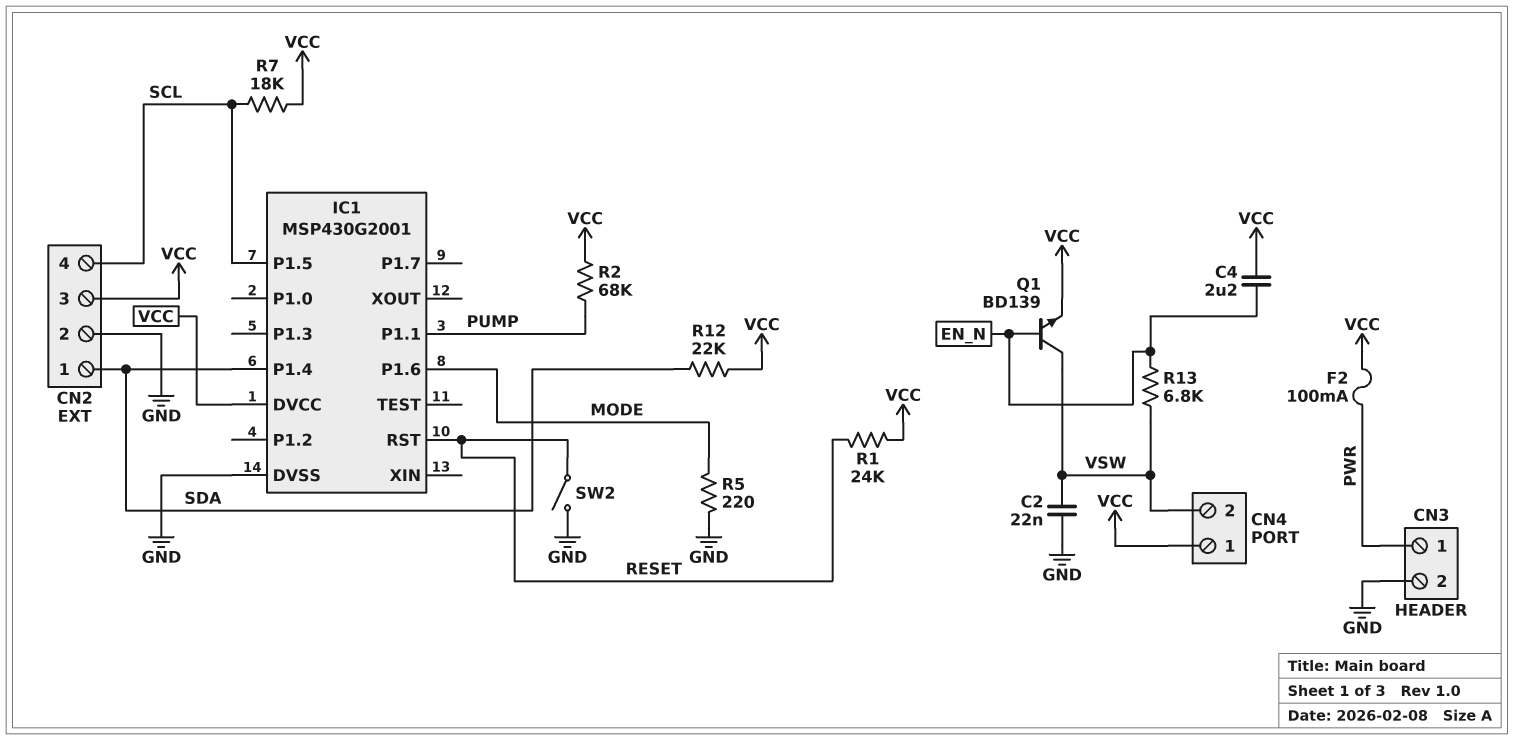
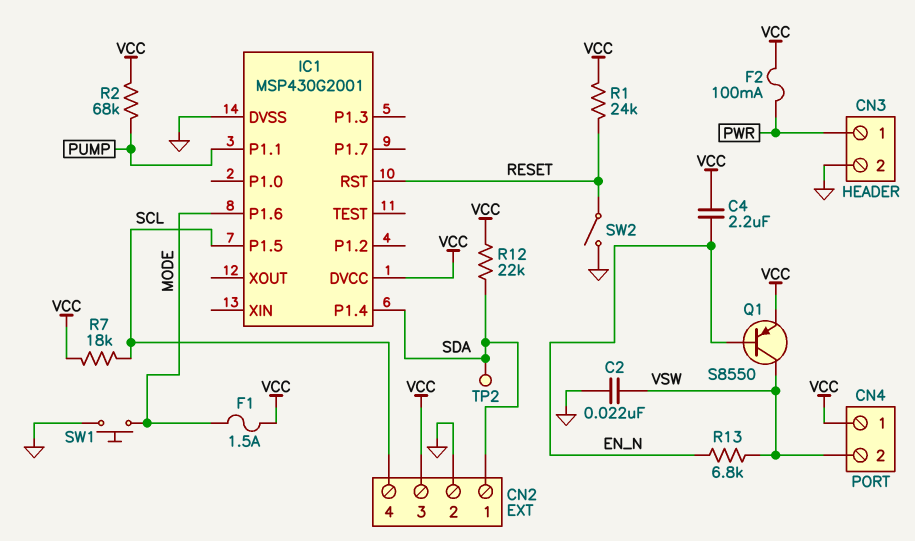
F1: none -> 1.5A (MODE, VCC)
Q1: NPN BD139 (B EN_N, C VSW, E VCC) -> PNP S8550 (B EN_N, C VSW, E VCC)
R5: 220 (GND, MODE) -> none
SW1: none -> button (GND, MODE)
TP2: none -> test point (SDA)

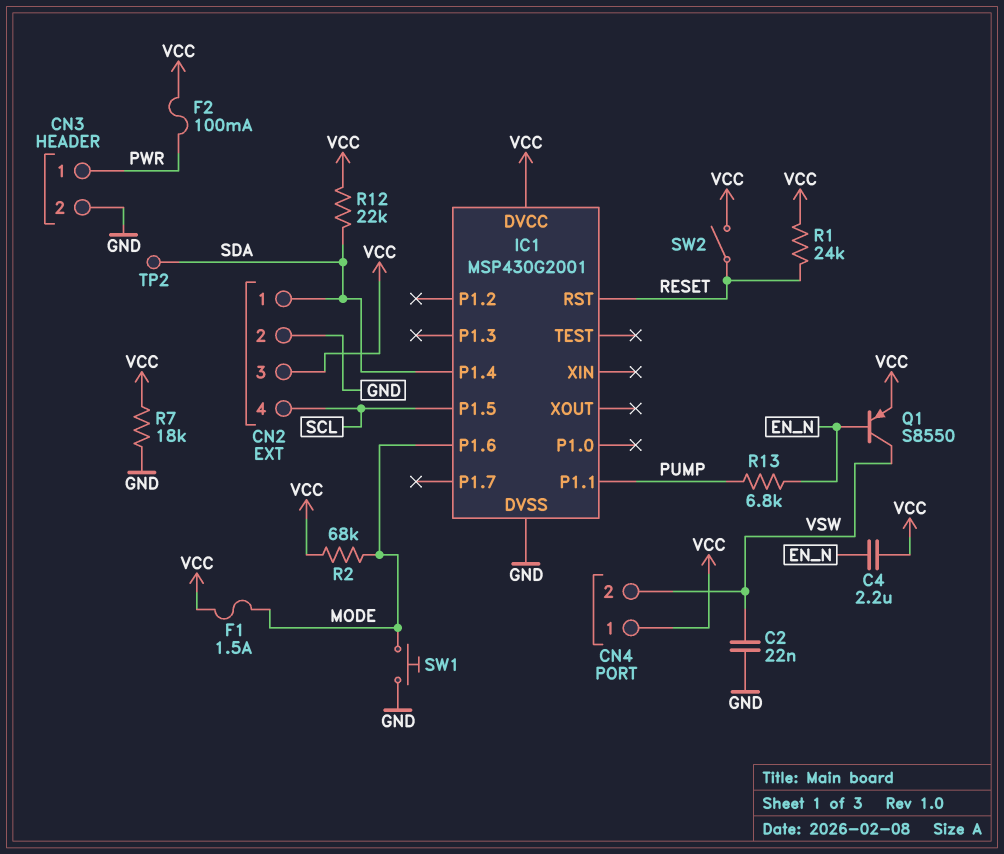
R2: 68k (PUMP, VCC) -> 68k (MODE, VCC)
R7: 18k (SCL, VCC) -> 18k (GND, VCC)
R13: 6.8k (EN_N, VSW) -> 6.8k (EN_N, PUMP)
SW2: switch (GND, RESET) -> switch (RESET, VCC)

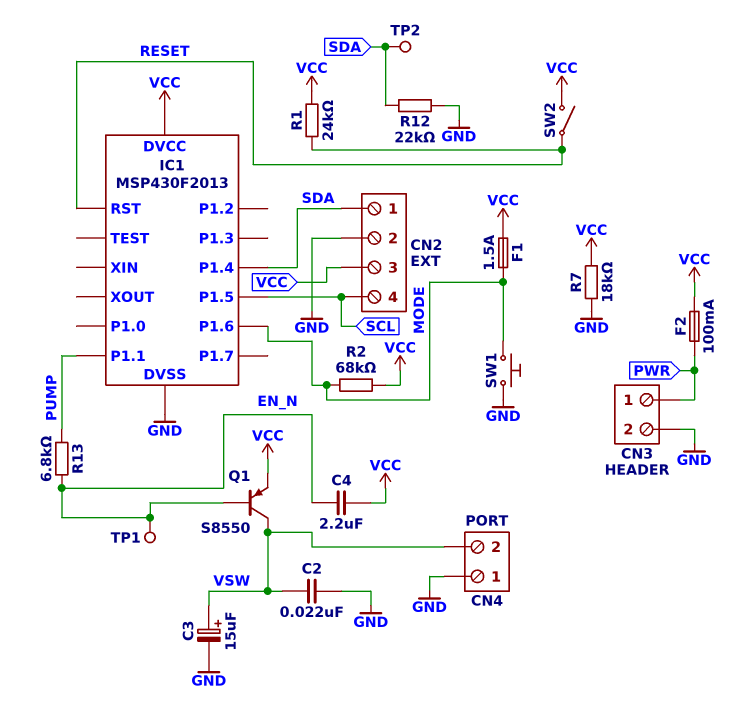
C3: none -> 15uF (plus VSW, minus GND)
CN4 pin 1: VCC -> GND
IC1: MSP430G2001 -> MSP430F2013
R12: 22k (SDA, VCC) -> 22k (GND, SDA)
TP1: none -> test point (EN_N)

